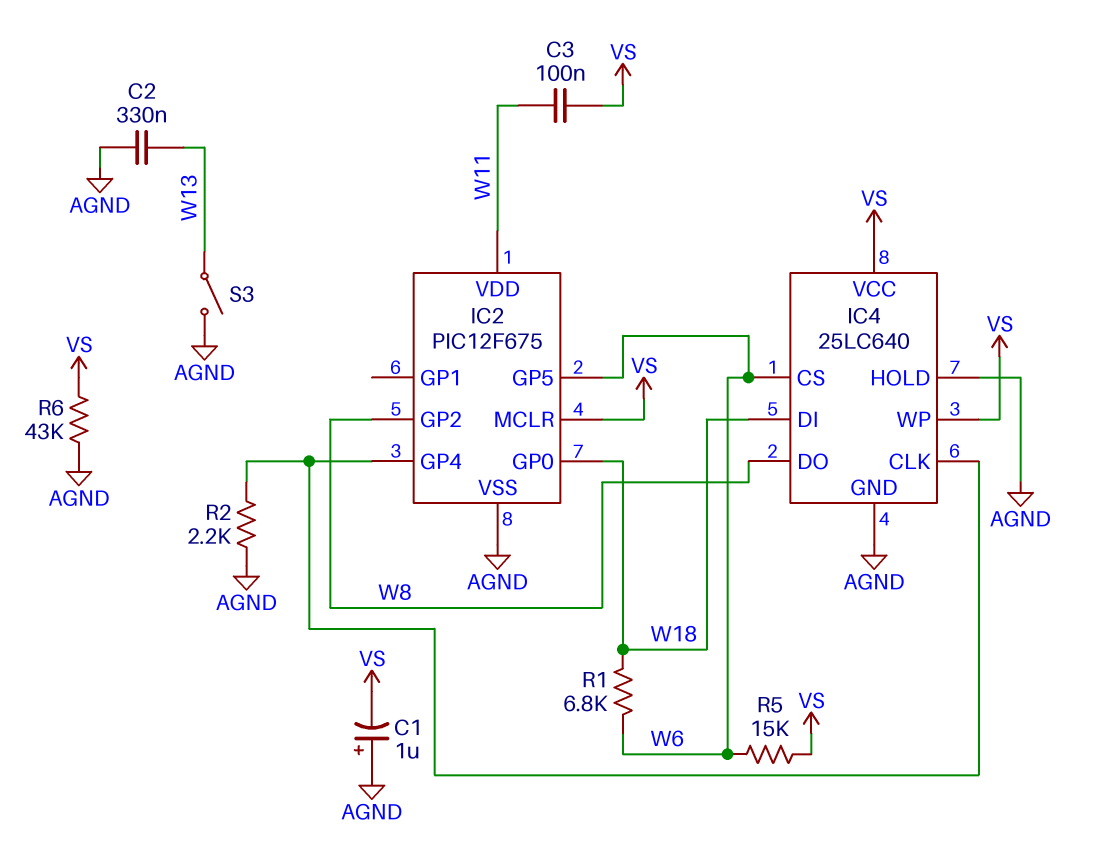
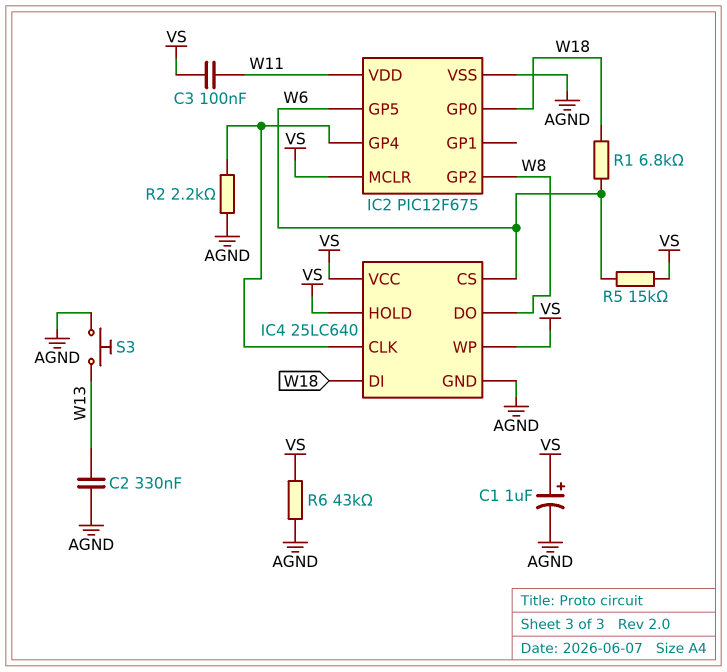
C1: 1uF (plus AGND, minus VS) -> 1uF (plus VS, minus AGND)
IC4 pin HOLD: AGND -> VS
S3: switch (AGND, W13) -> button (AGND, W13)

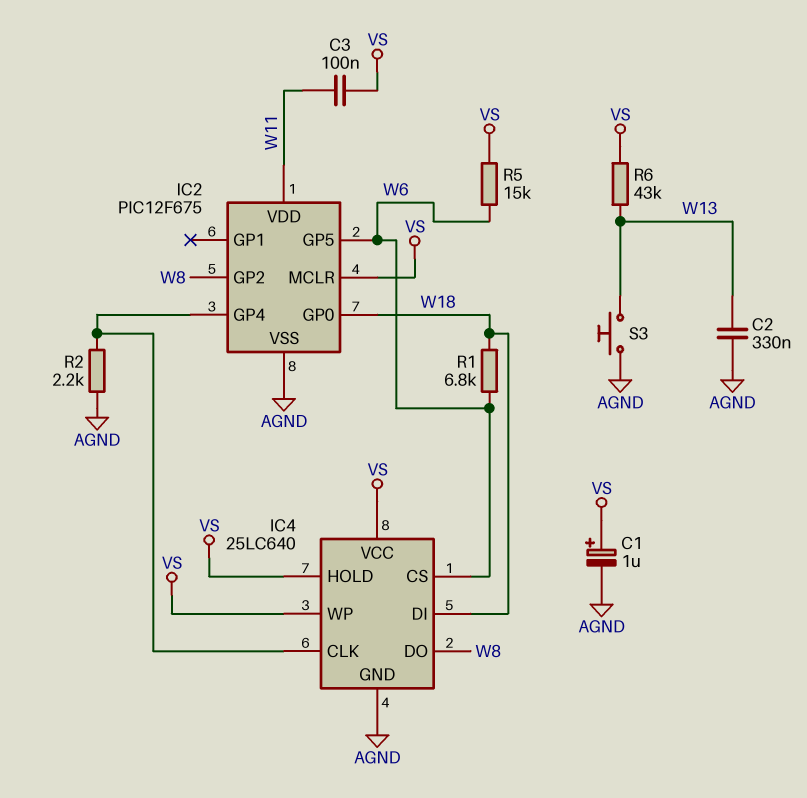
R6: 43k (AGND, VS) -> 43k (VS, W13)

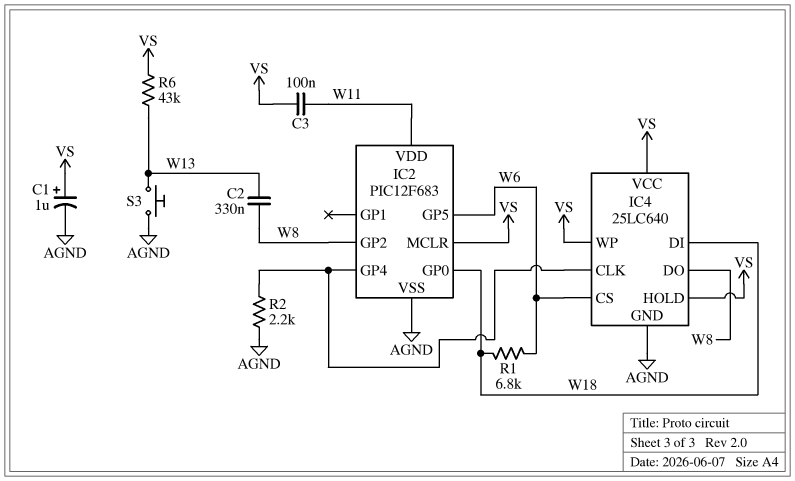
C2: 330nF (AGND, W13) -> 330nF (W8, W13)
IC2: PIC12F675 -> PIC12F683
R5: 15k (VS, W6) -> none

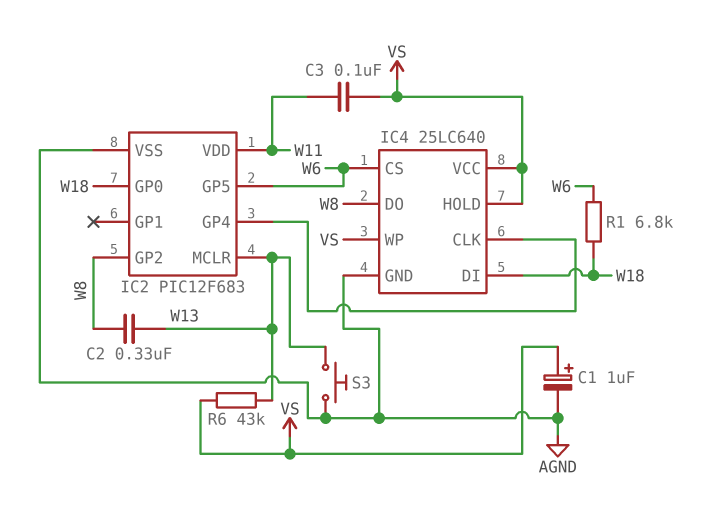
IC2 pin MCLR: VS -> W13
R2: 2.2k (AGND, IC2/GP4) -> none

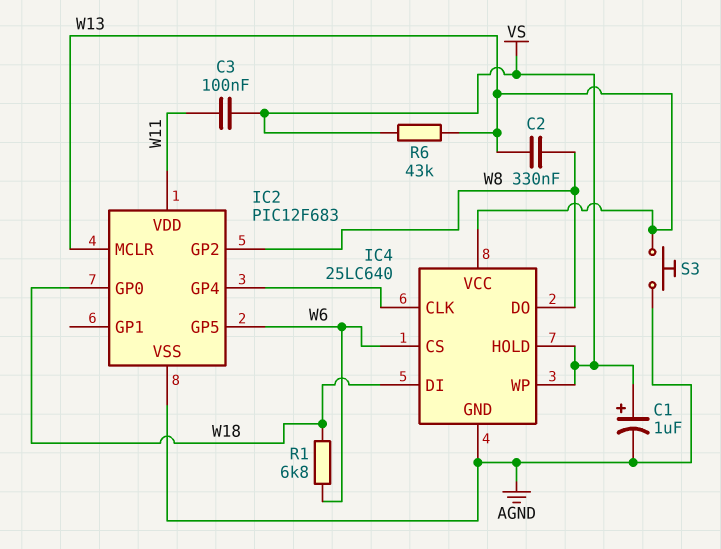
IC4 pin VCC: VS -> W13

